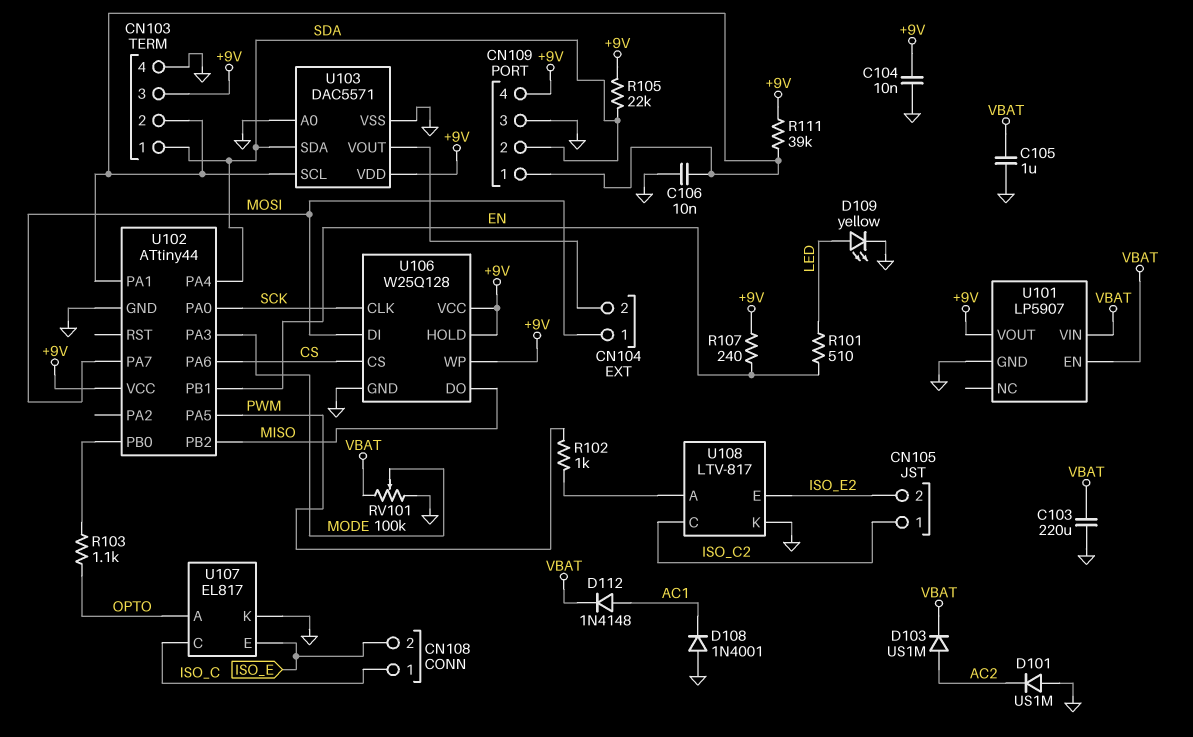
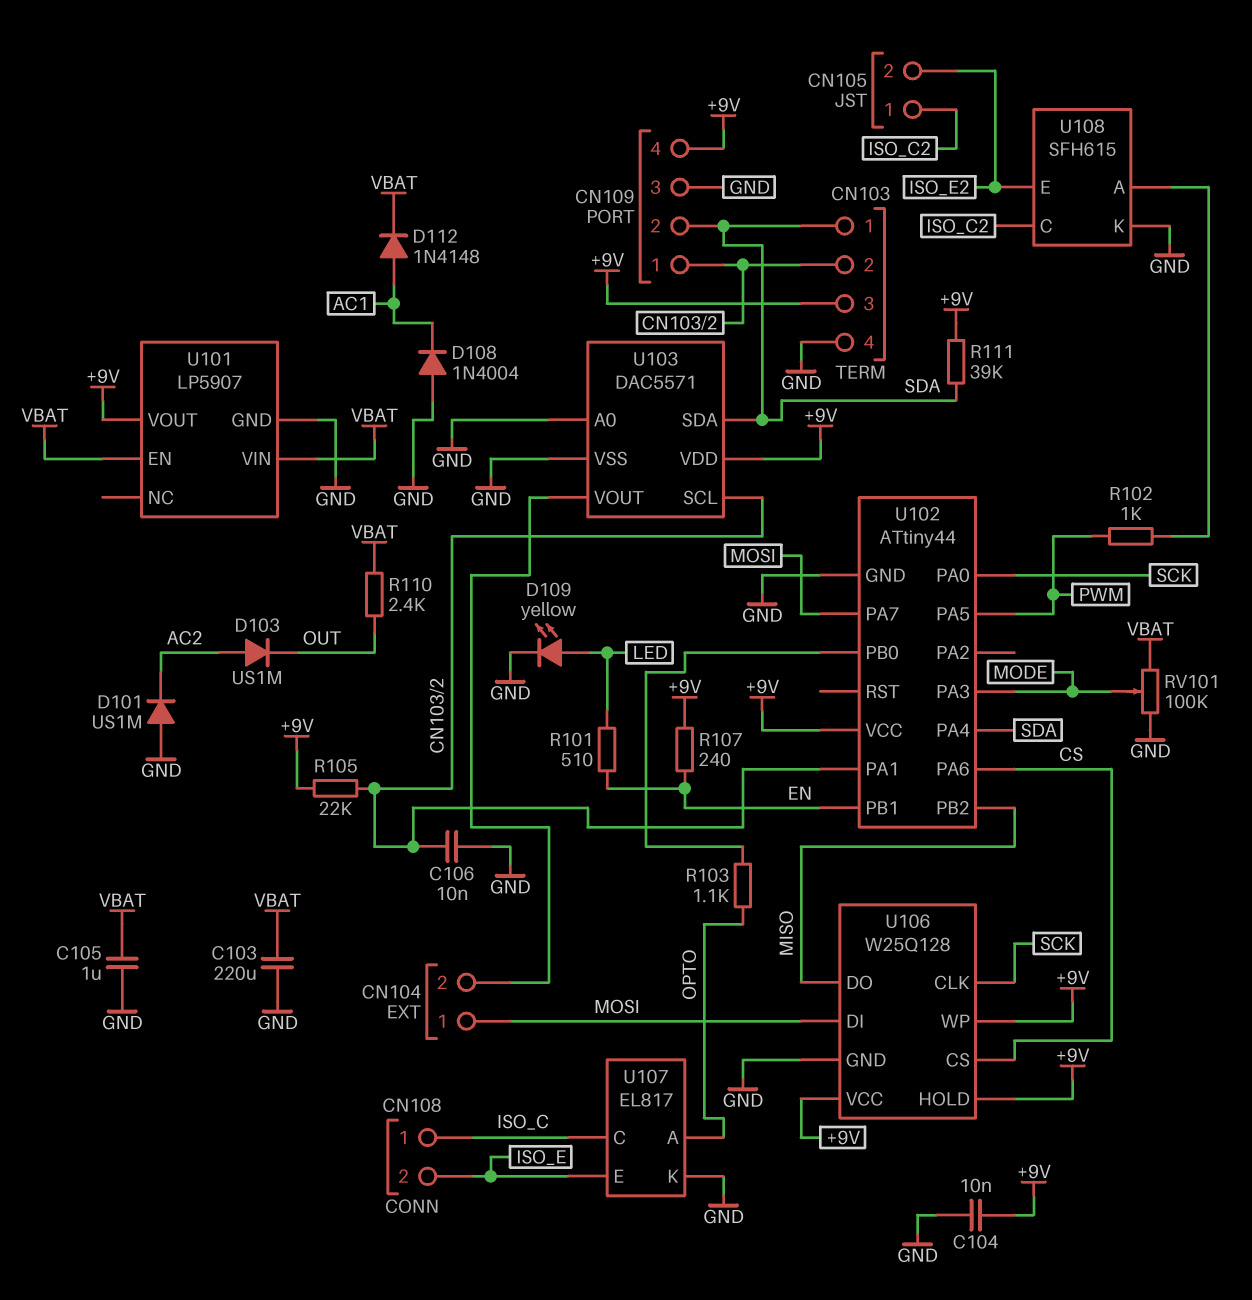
D103: diode US1M (A AC2, K VBAT) -> diode US1M (A AC2, K OUT)
D108: diode 1N4001 (A GND, K AC1) -> diode 1N4004 (A GND, K AC1)
R105: 22k (+9V, SDA) -> 22k (+9V, CN103/2)
R110: none -> 2.4k (OUT, VBAT)
R111: 39k (+9V, CN103/2) -> 39k (+9V, SDA)
U108: LTV-817 -> SFH615

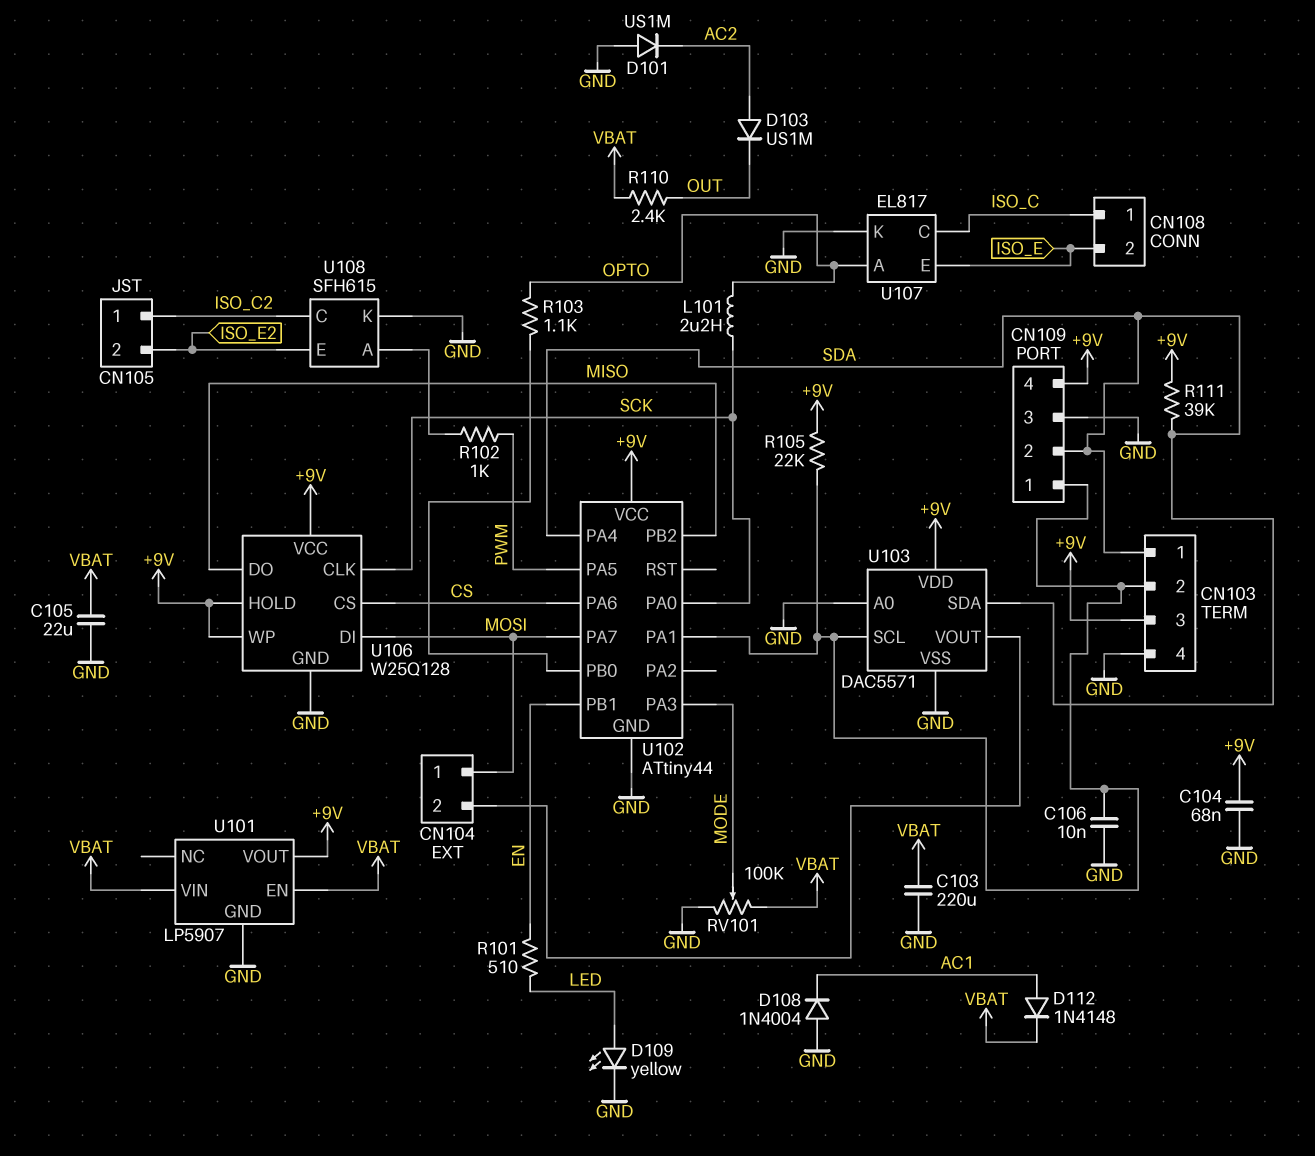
C104: 10nF (+9V, GND) -> 68nF (+9V, GND)
C105: 1uF (GND, VBAT) -> 22uF (GND, VBAT)
L101: none -> 2.2uH (OPTO, SCK)
R107: 240 (+9V, EN) -> none

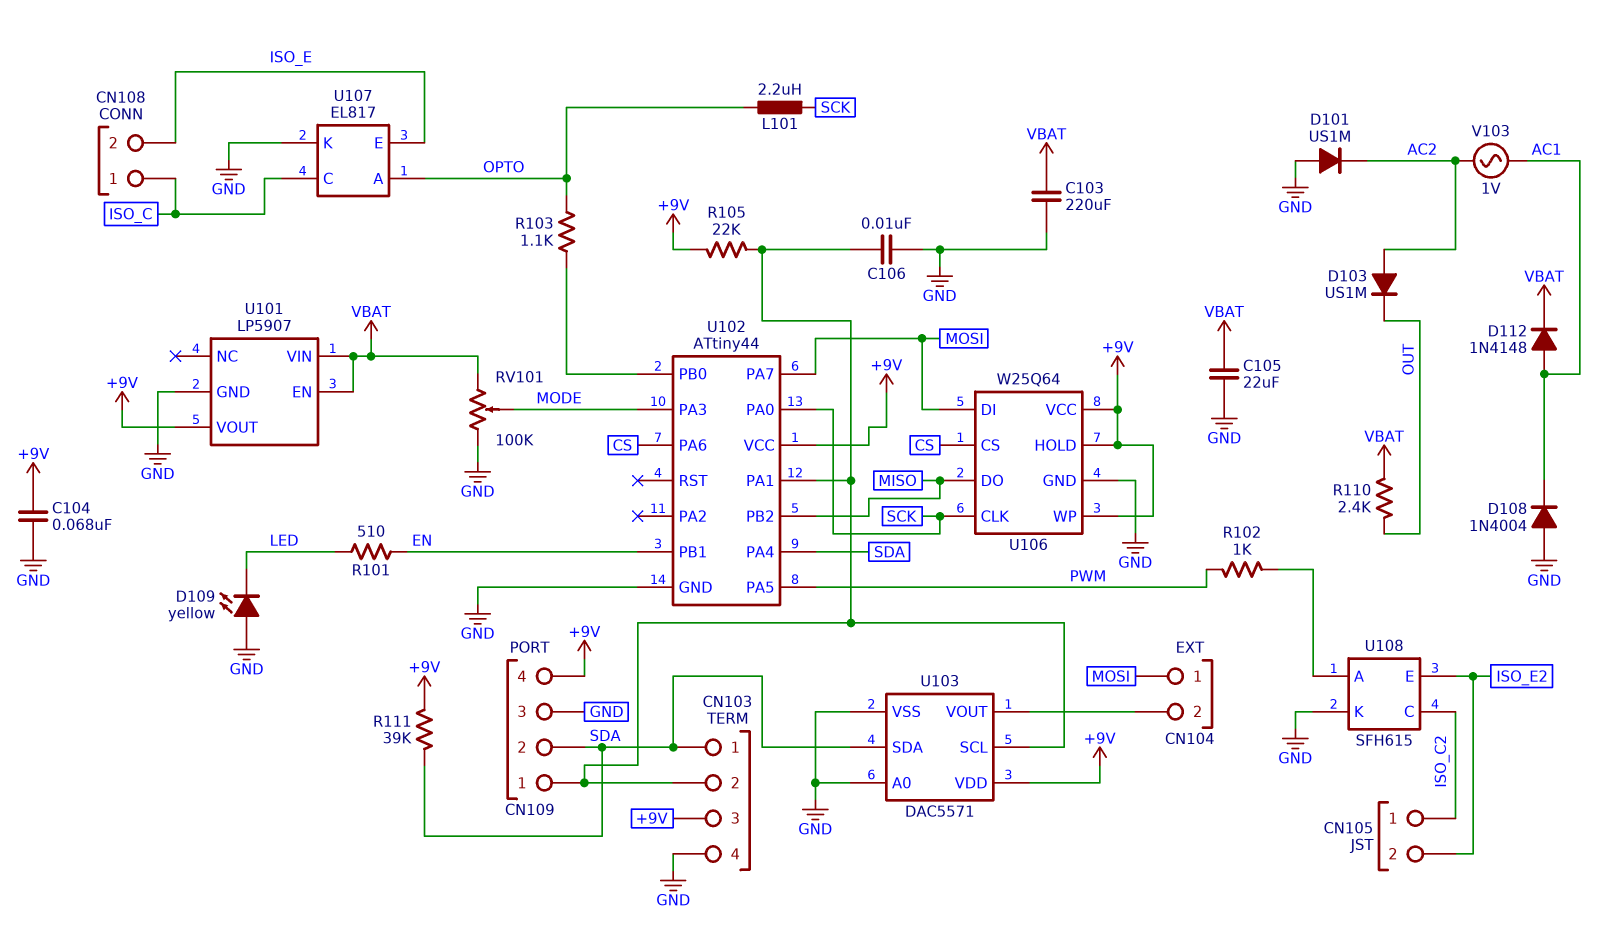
D109: LED yellow (A LED, K GND) -> LED yellow (A GND, K LED)
U106: W25Q128 -> W25Q64
V103: none -> AC 1V (AC1, AC2)

